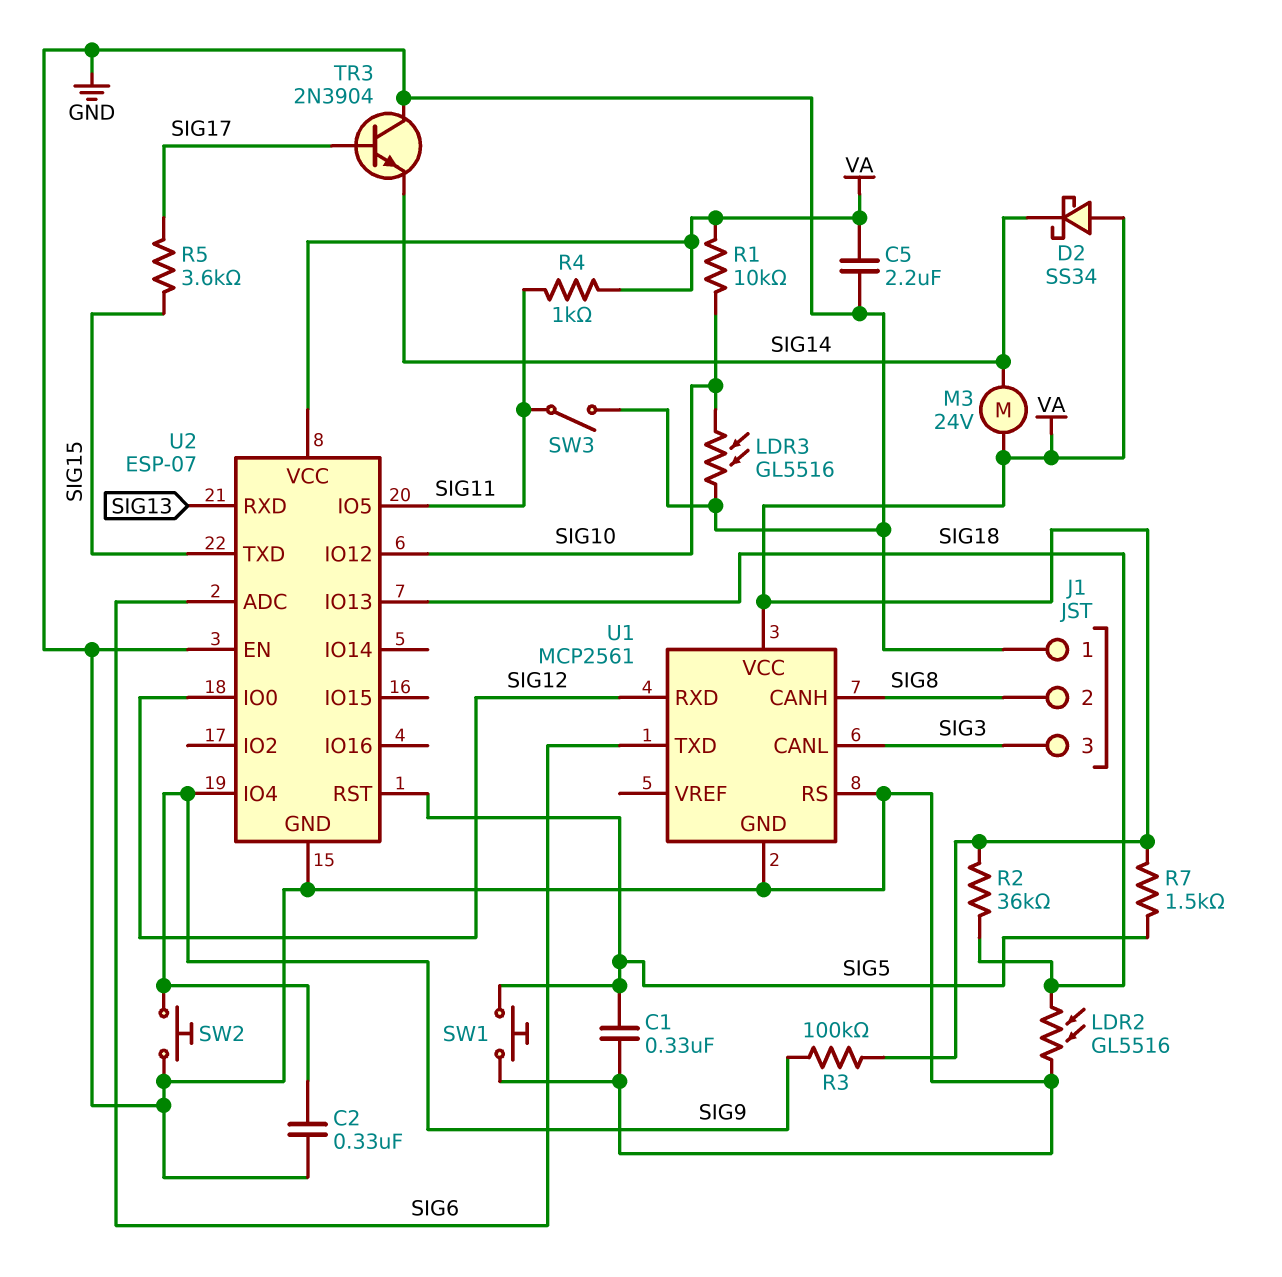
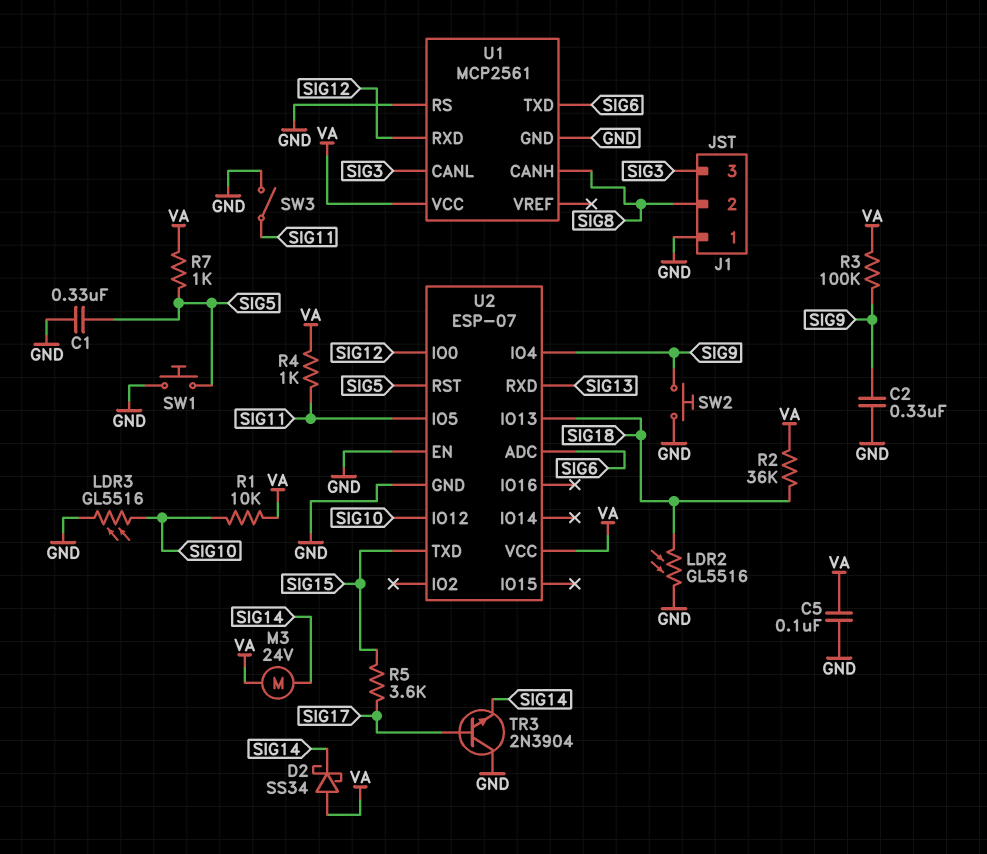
C5: 2.2uF (GND, VA) -> 100nF (GND, VA)
R7: 1.5k (SIG5, VA) -> 1k (SIG5, VA)

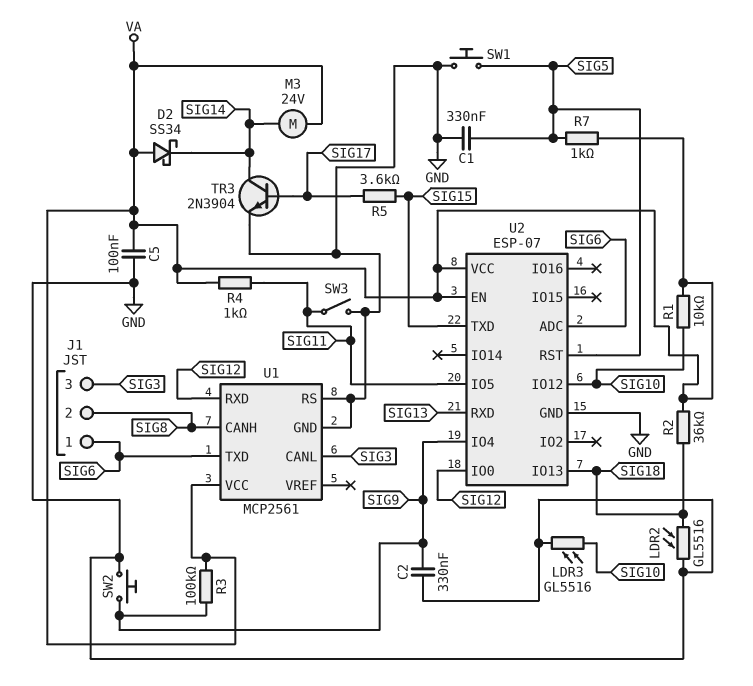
J1 pin 1: GND -> SIG6
TR3: NPN 2N3904 (B SIG17, C GND, E SIG14) -> NPN 2N3904 (B SIG17, C SIG14, E GND)
U2 pin EN: GND -> VA

